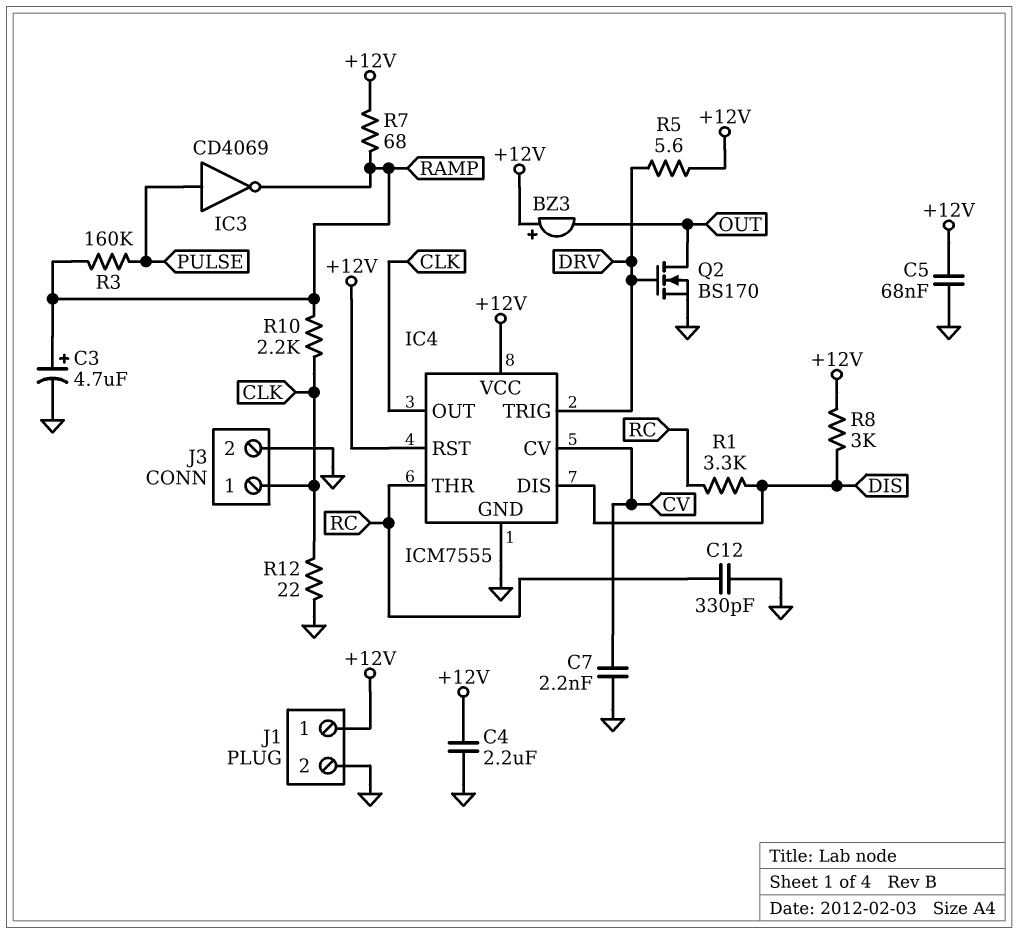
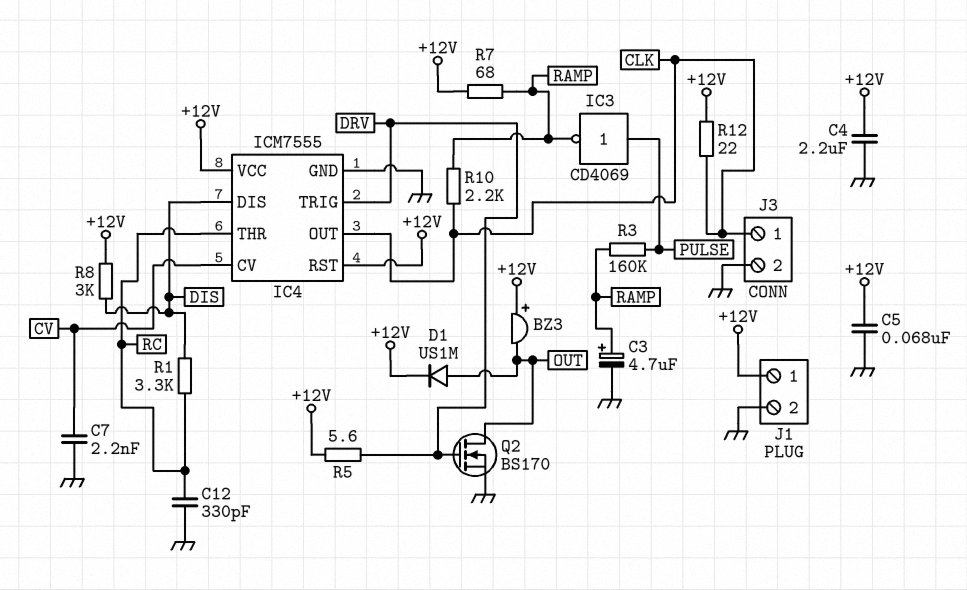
D1: none -> diode US1M (A OUT, K +12V)
R12: 22 (CLK, GND) -> 22 (+12V, CLK)

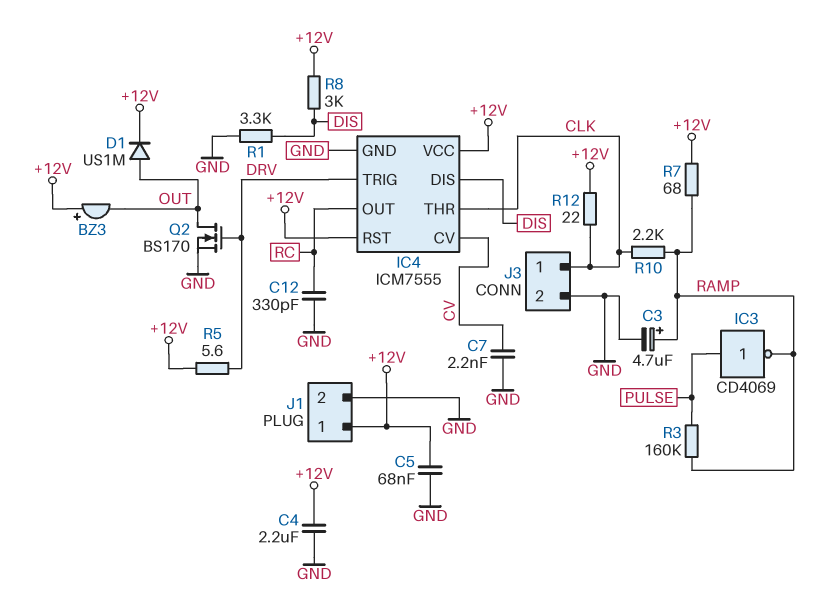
IC4 pin OUT: CLK -> RC
IC4 pin THR: RC -> CLK
R1: 3.3k (DIS, RC) -> 3.3k (DIS, GND)

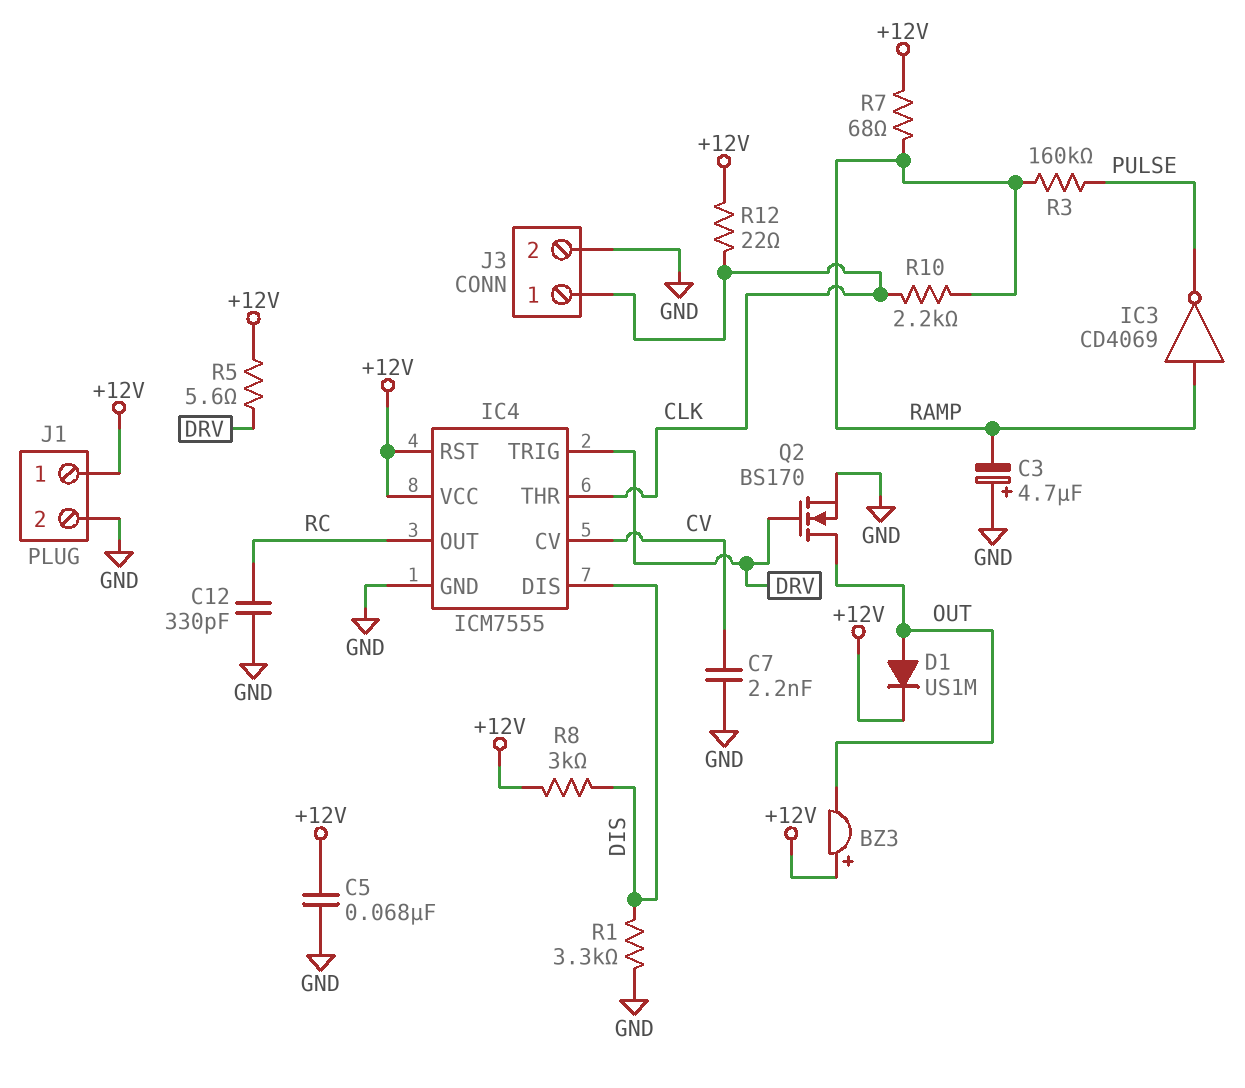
C3: 4.7uF (plus RAMP, minus GND) -> 4.7uF (plus GND, minus RAMP)
C4: 2.2uF (+12V, GND) -> none
IC3: NOT CD4069 (in PULSE, out RAMP) -> NOT CD4069 (in RAMP, out PULSE)

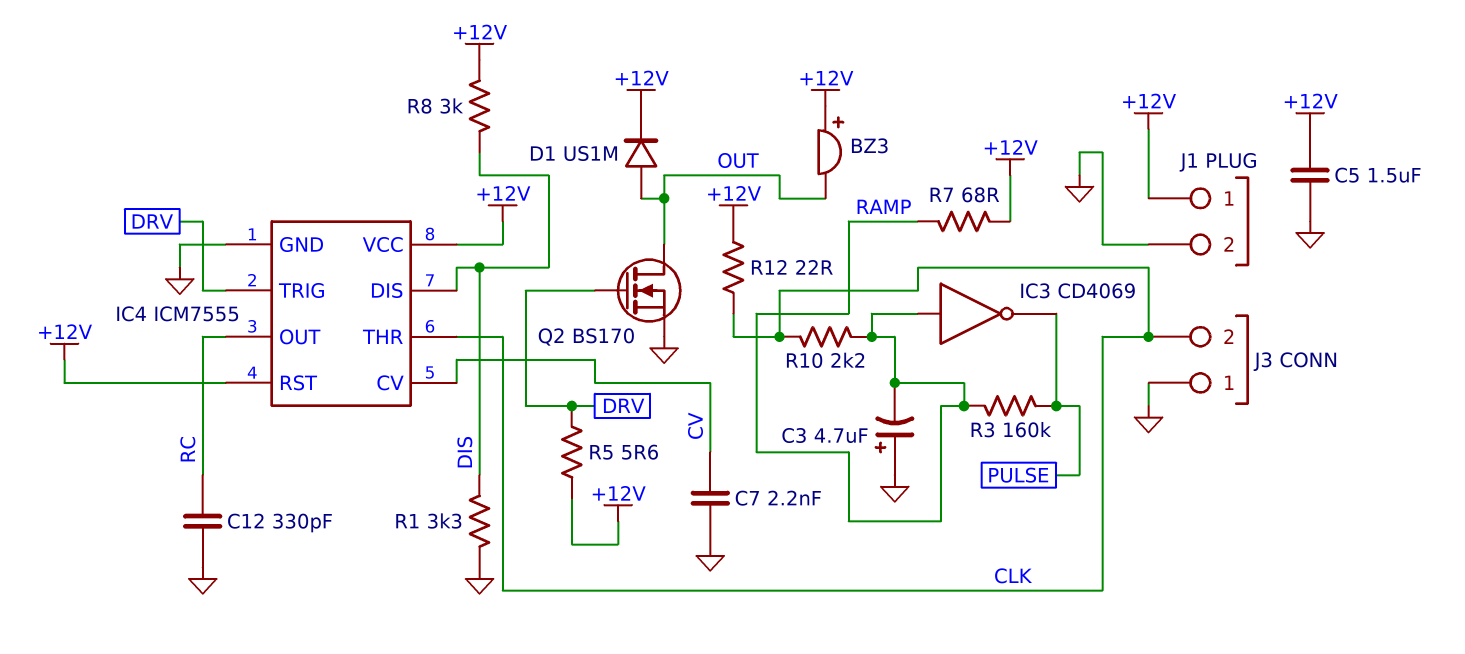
C5: 68nF (+12V, GND) -> 1.5uF (+12V, GND)
J3 pin 1: CLK -> GND
J3 pin 2: GND -> CLK

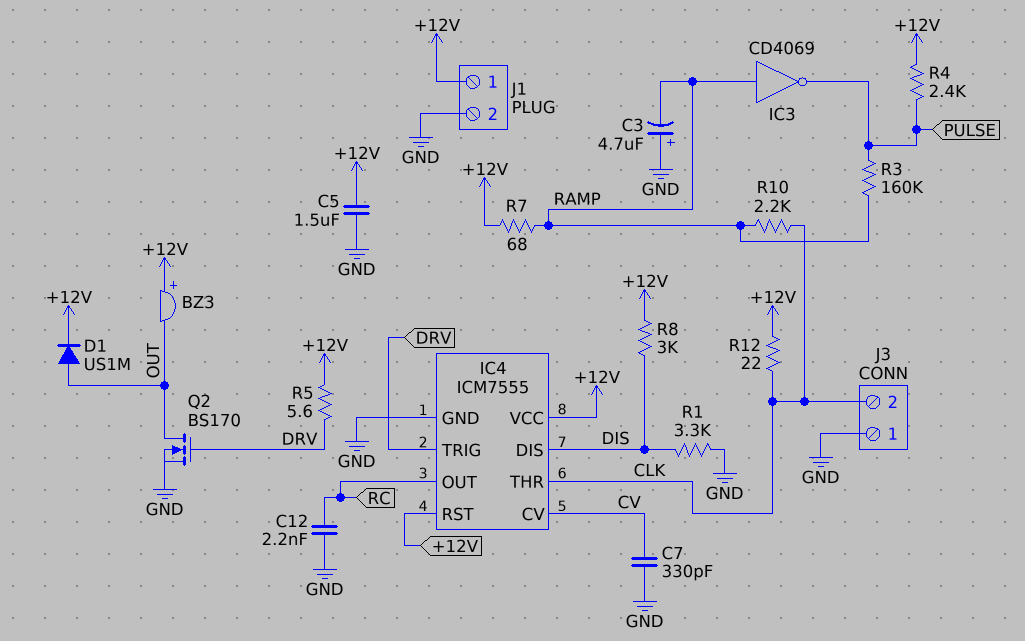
C7: 2.2nF (CV, GND) -> 330pF (CV, GND)
C12: 330pF (GND, RC) -> 2.2nF (GND, RC)
R4: none -> 2.4k (+12V, PULSE)

